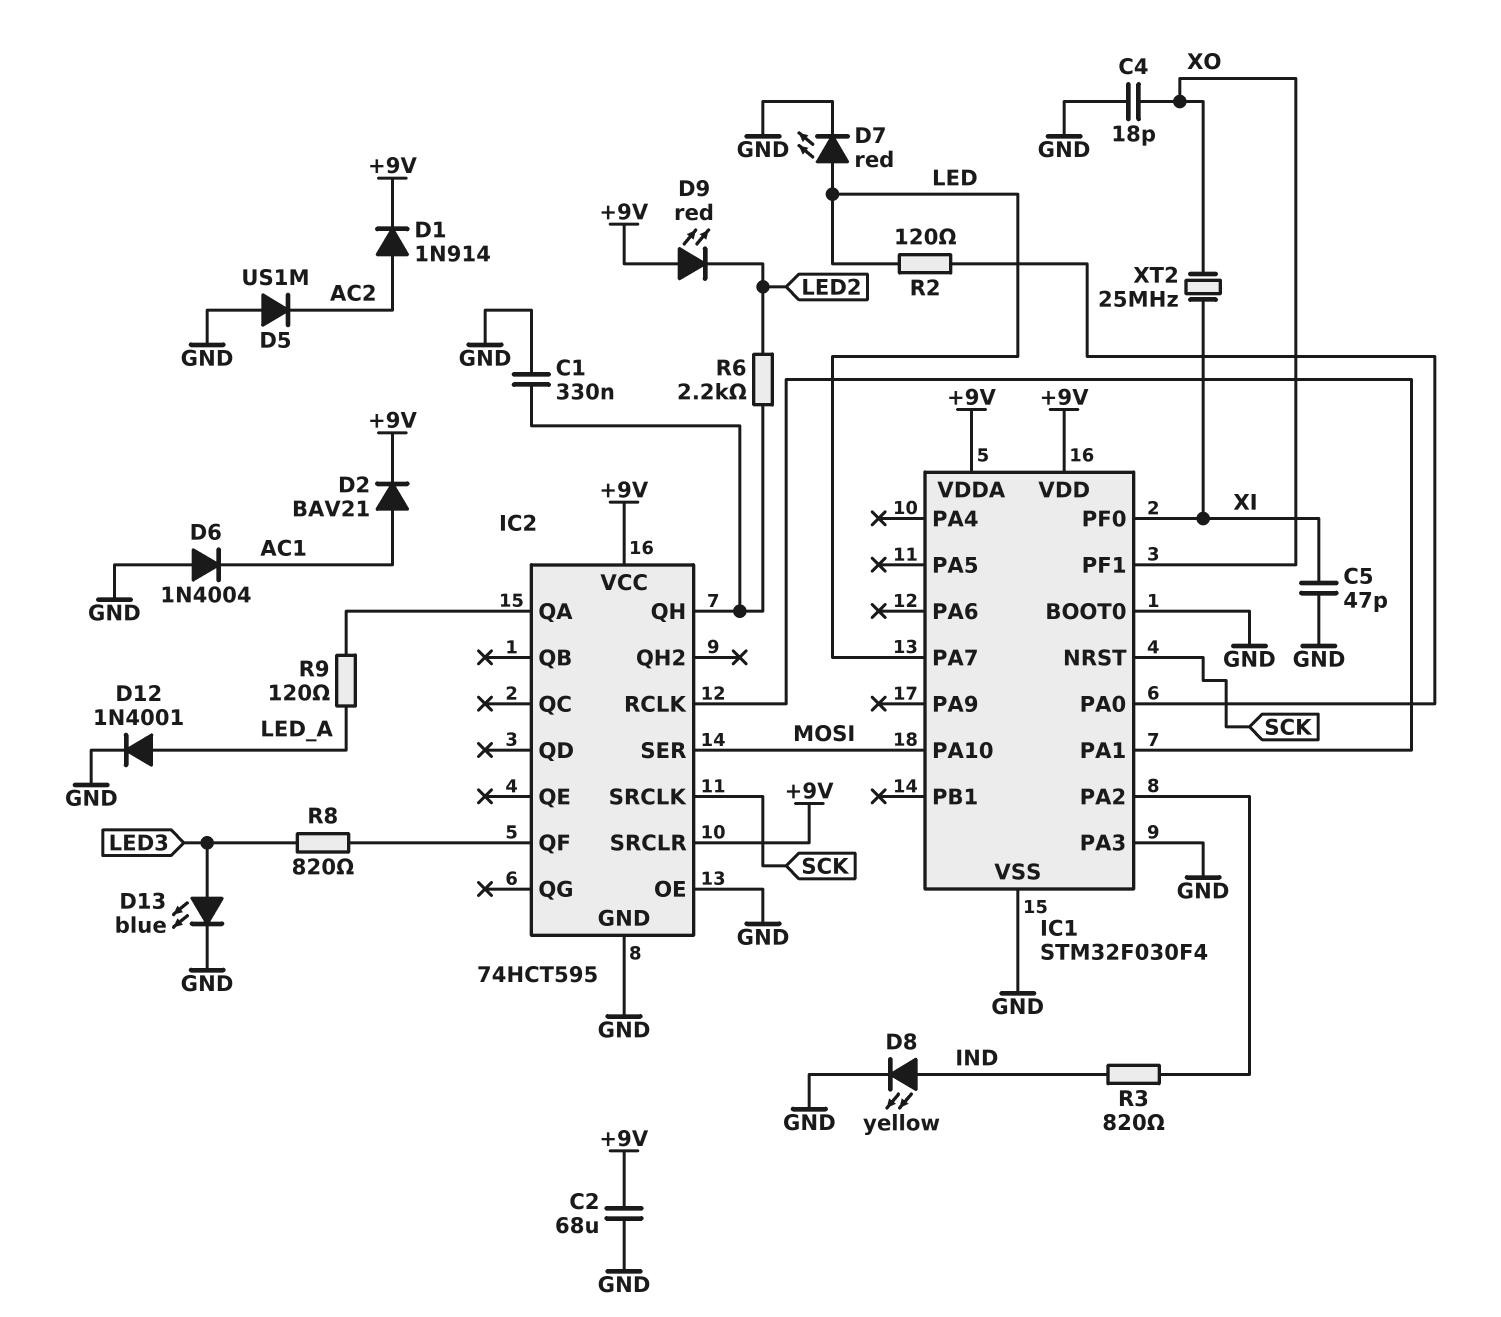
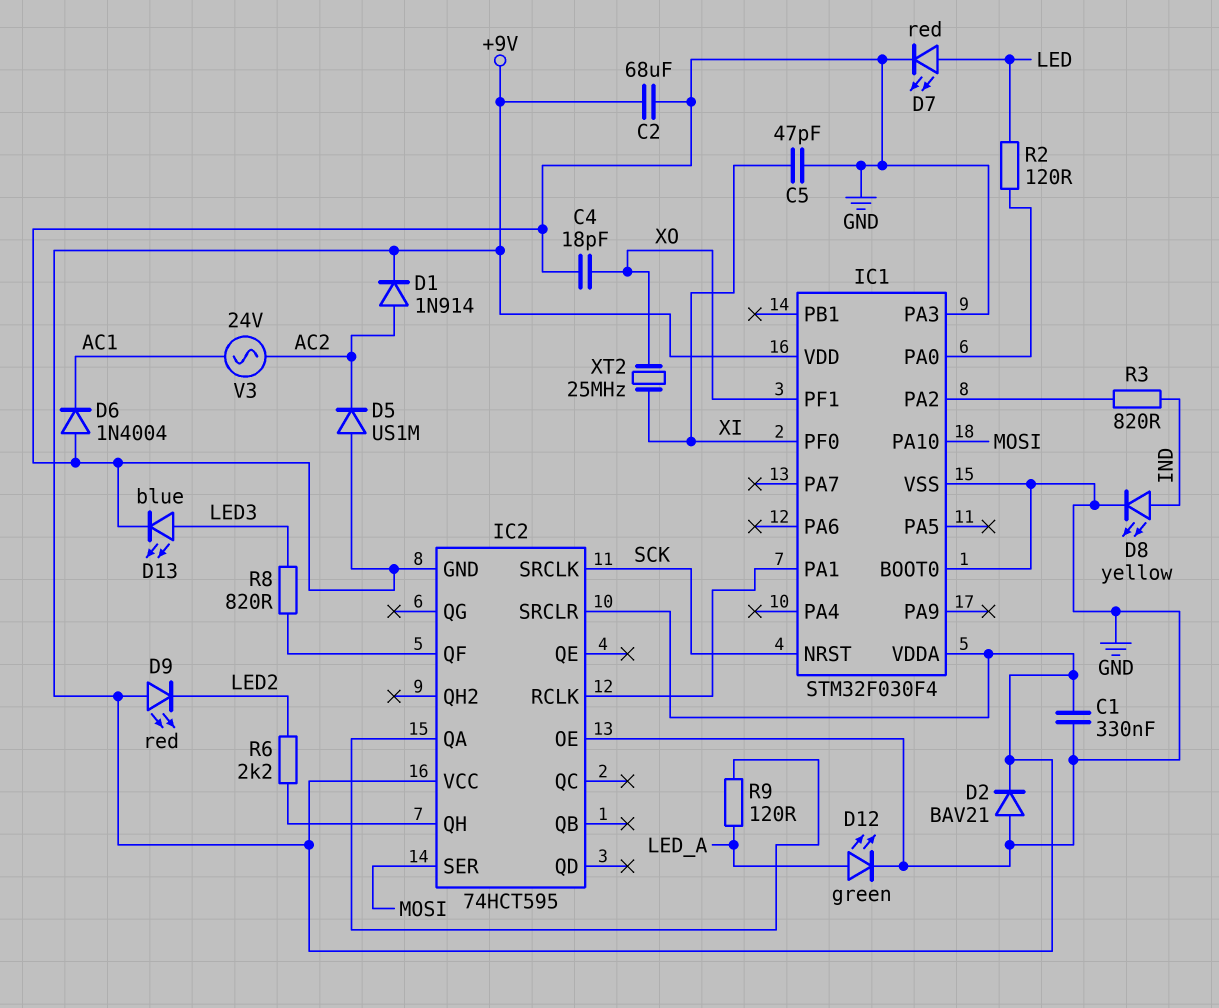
C1: 330nF (GND, IC2/QH) -> 330nF (+9V, GND)
D2: diode BAV21 (A AC1, K +9V) -> diode BAV21 (A GND, K +9V)
D12: diode 1N4001 (A LED_A, K GND) -> LED green (A LED_A, K GND)
IC1 pin PA7: LED -> none
V3: none -> AC 24V (AC1, AC2)

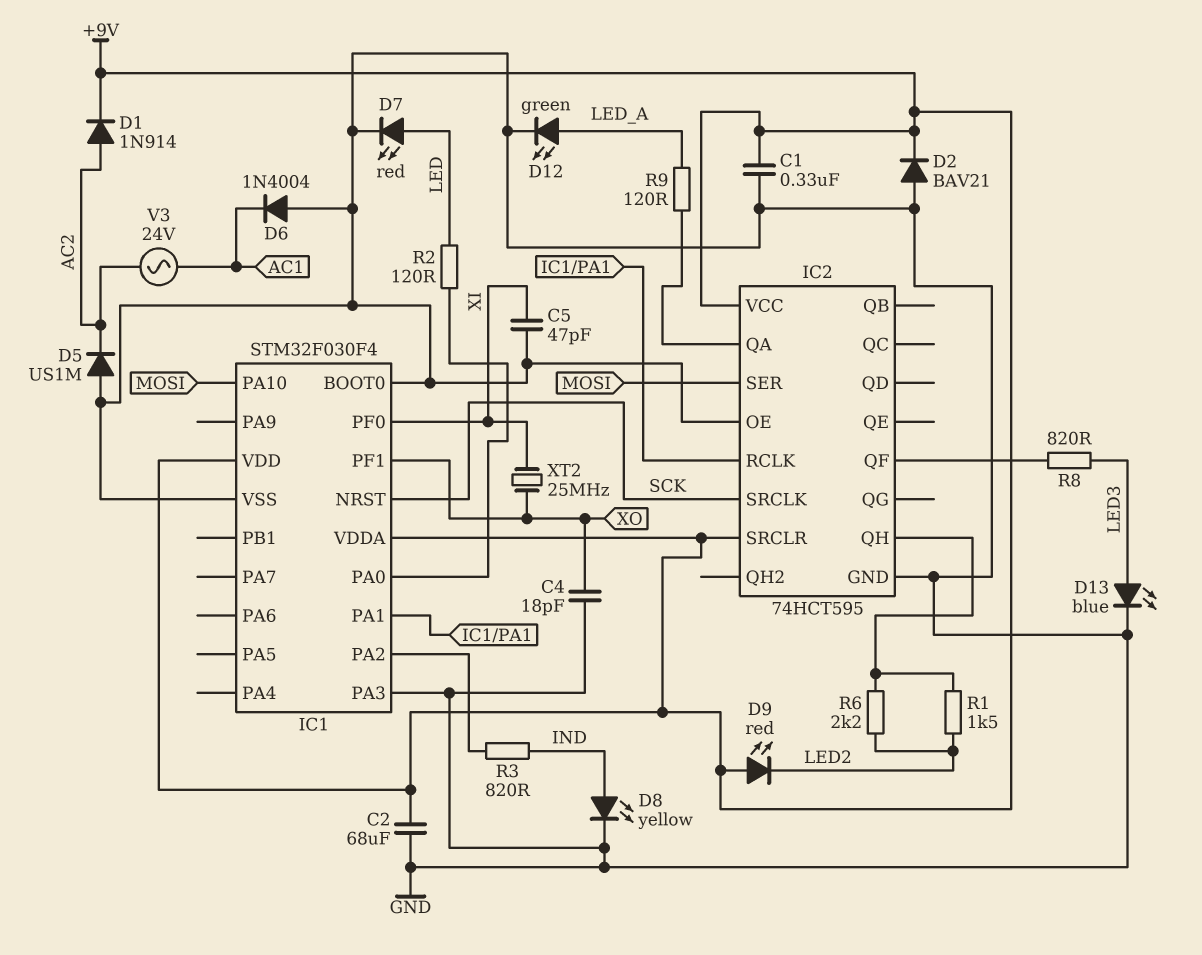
R1: none -> 1.5k (IC2/QH, LED2)

